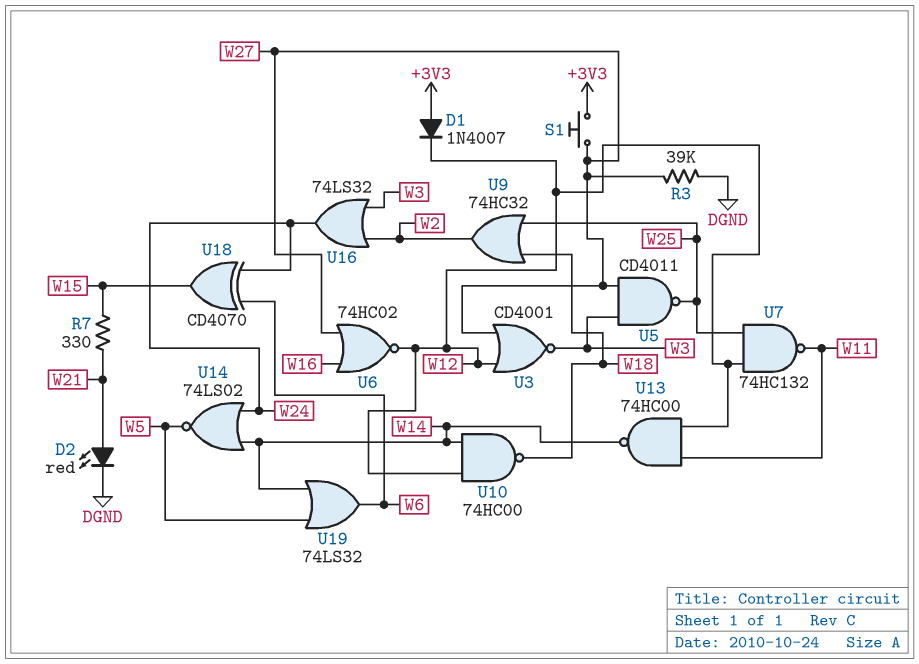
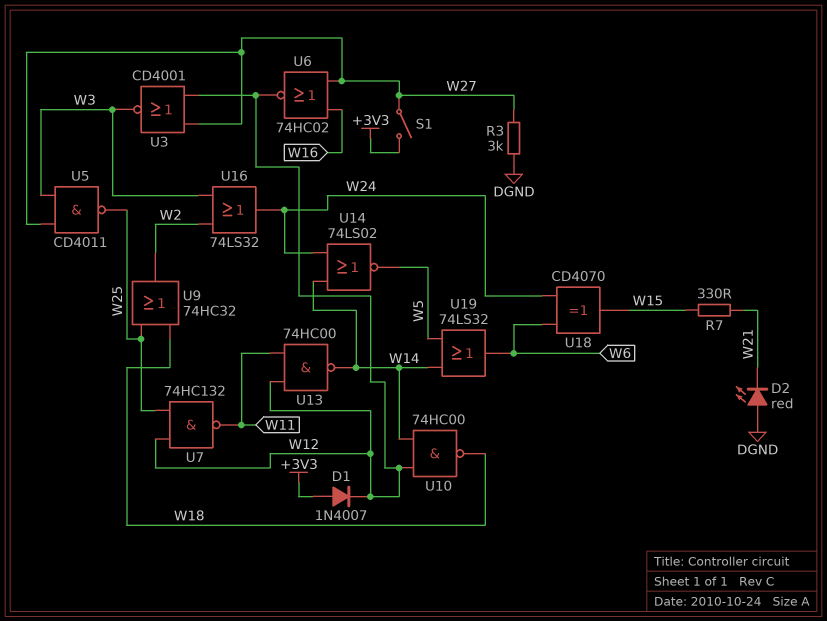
D2: LED red (A W21, K DGND) -> LED red (A DGND, K W21)
R3: 39k (DGND, W27) -> 3k (DGND, W27)
S1: button (+3V3, W27) -> switch (+3V3, W27)

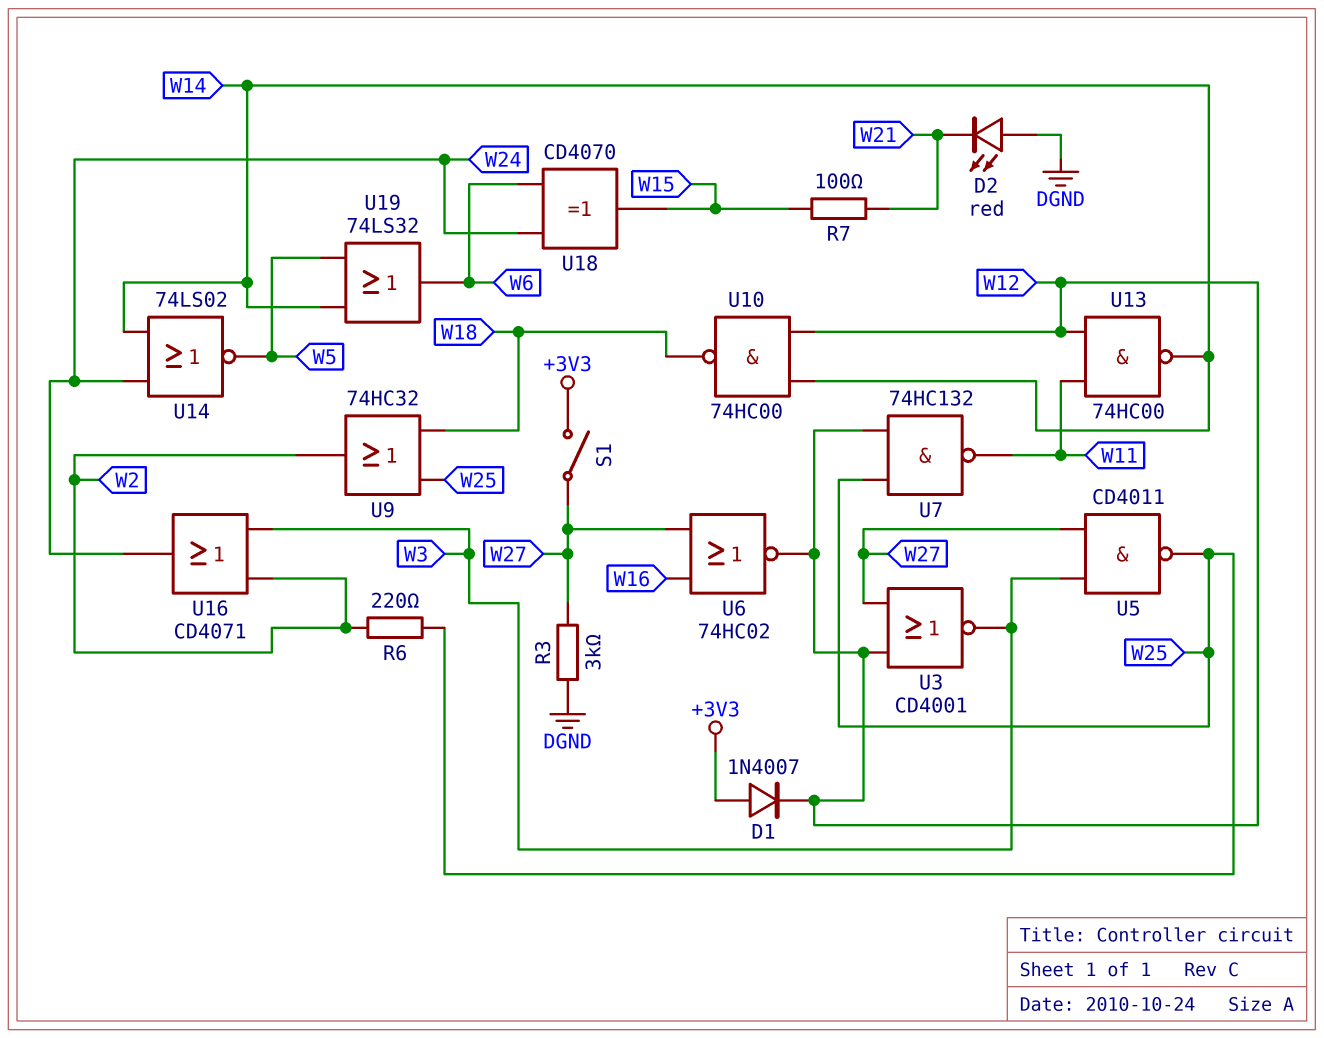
R6: none -> 220 (W2, W25)
R7: 330 (W15, W21) -> 100 (W15, W21)
U16: OR 74LS32 (in W2, in W3, out W24) -> OR CD4071 (in W2, in W3, out W24)

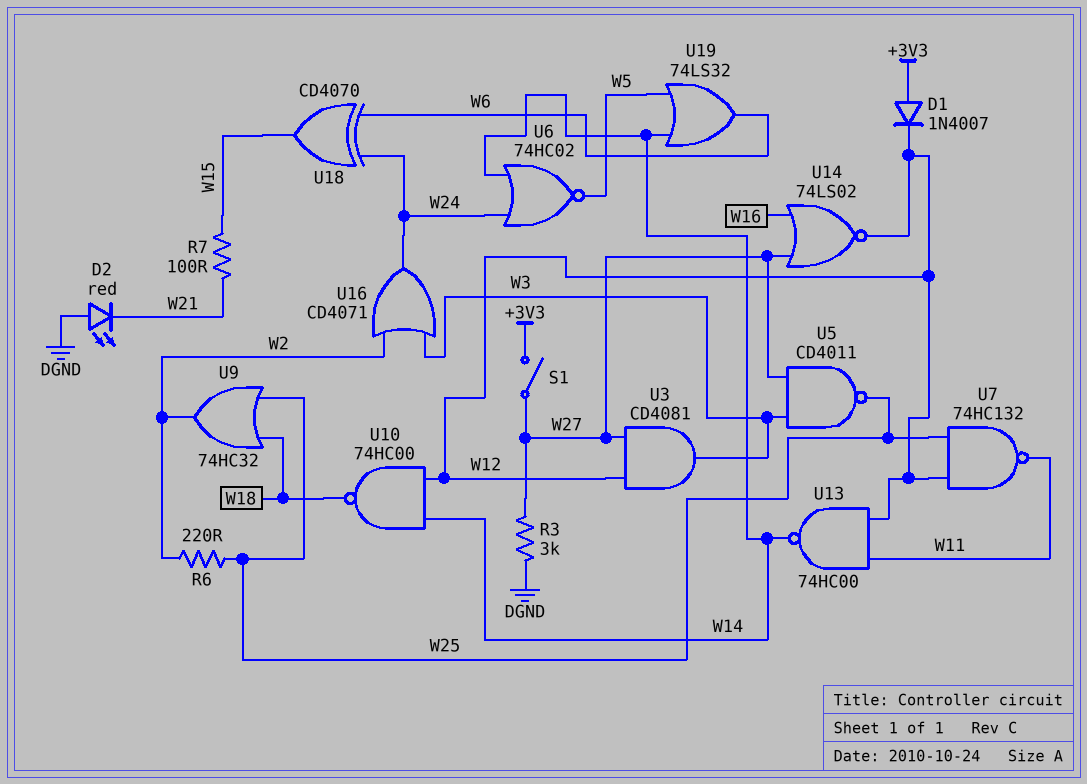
U3: NOR CD4001 (in W12, in W27, out W3) -> AND CD4081 (in W12, in W27, out W3)
U6: NOR 74HC02 (in W16, in W27, out W12) -> NOR 74HC02 (in W14, in W24, out W5)
U14: NOR 74LS02 (in W14, in W24, out W5) -> NOR 74LS02 (in W16, in W27, out W12)

